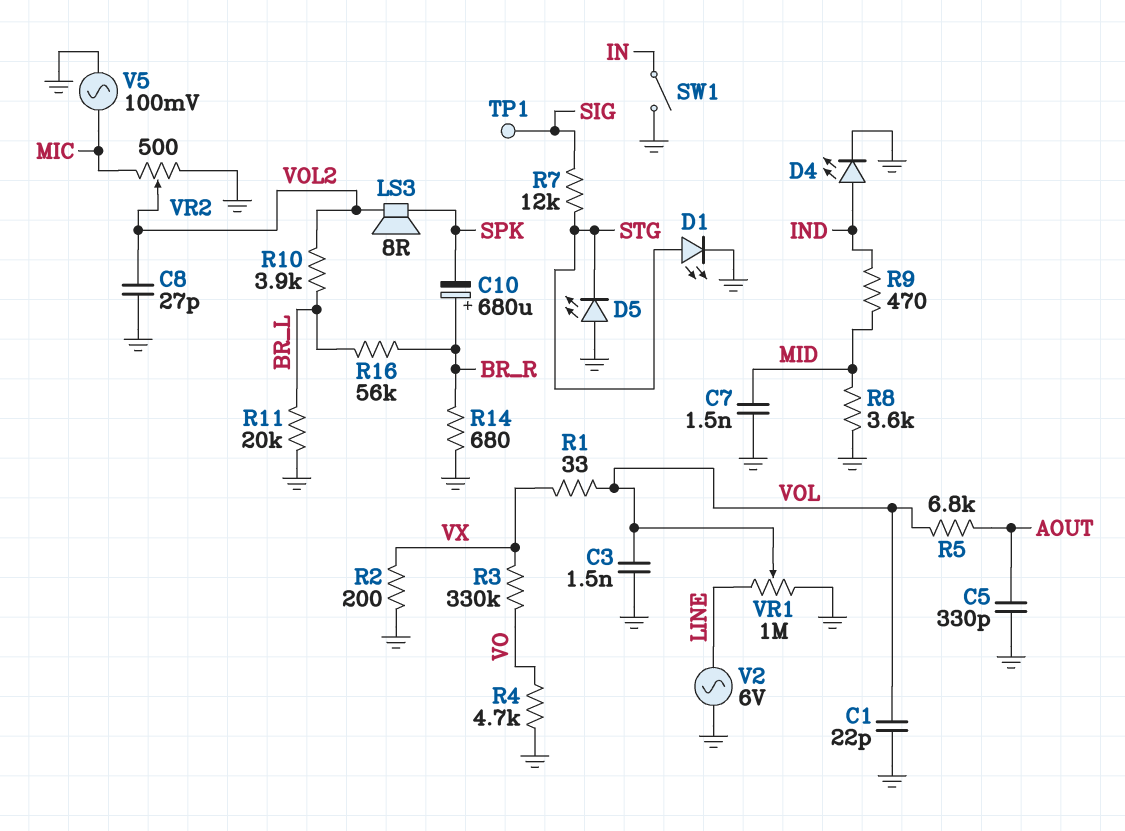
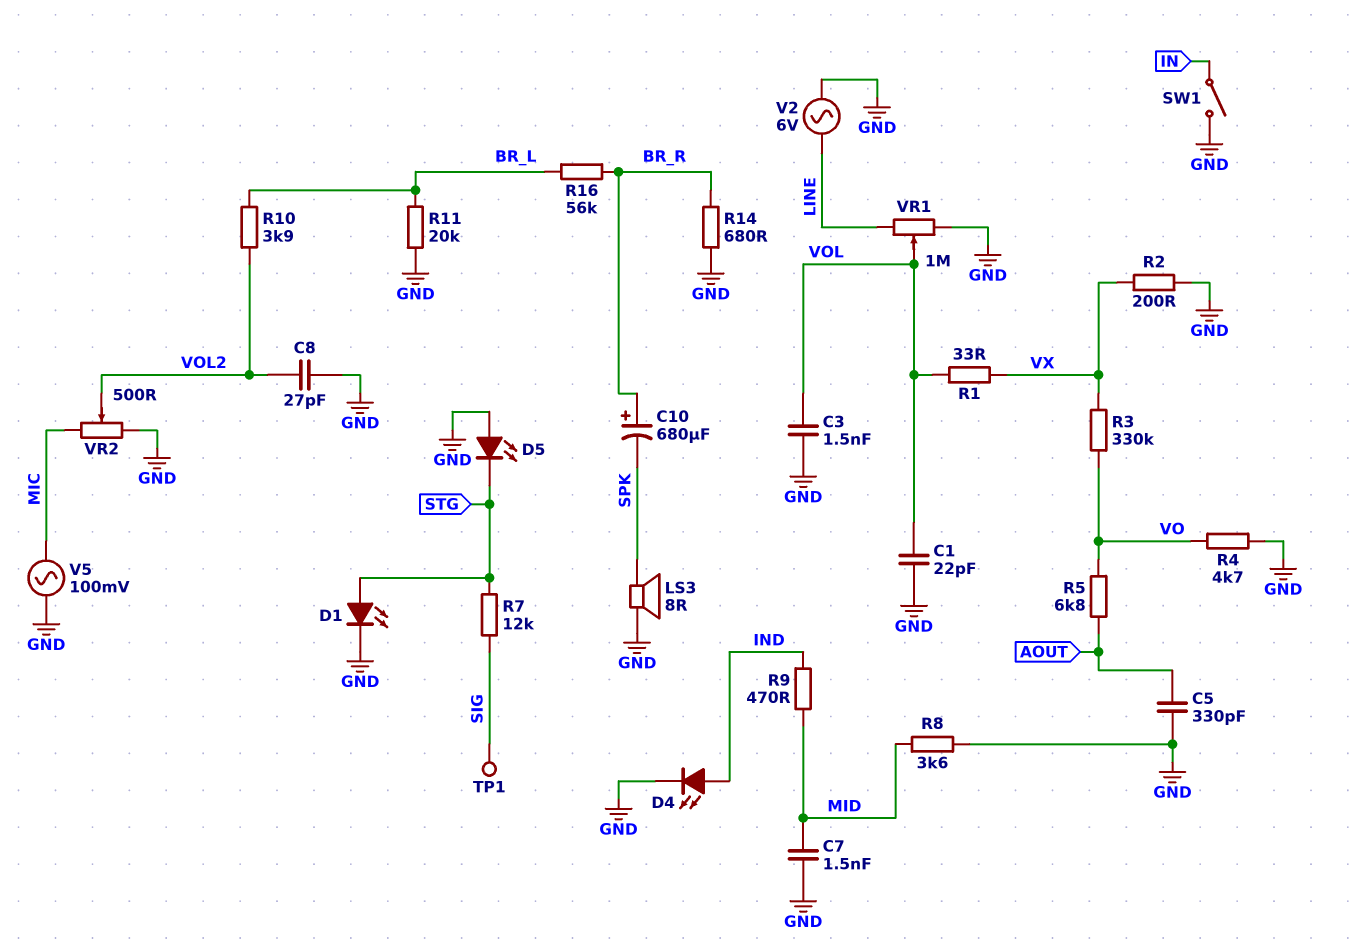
LS3: speaker 8R (SPK, VOL2) -> speaker 8R (GND, SPK)
R5: 6.8k (AOUT, VOL) -> 6.8k (AOUT, VO)

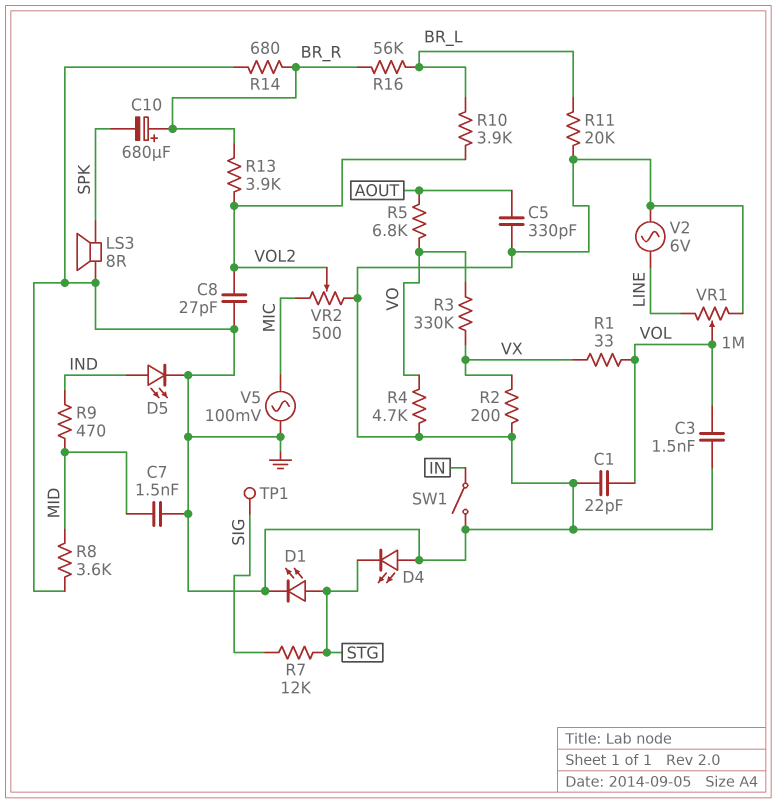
D4: LED (A IND, K GND) -> LED (A GND, K STG)
D5: LED (A GND, K STG) -> LED (A IND, K GND)
R13: none -> 3.9k (BR_R, VOL2)

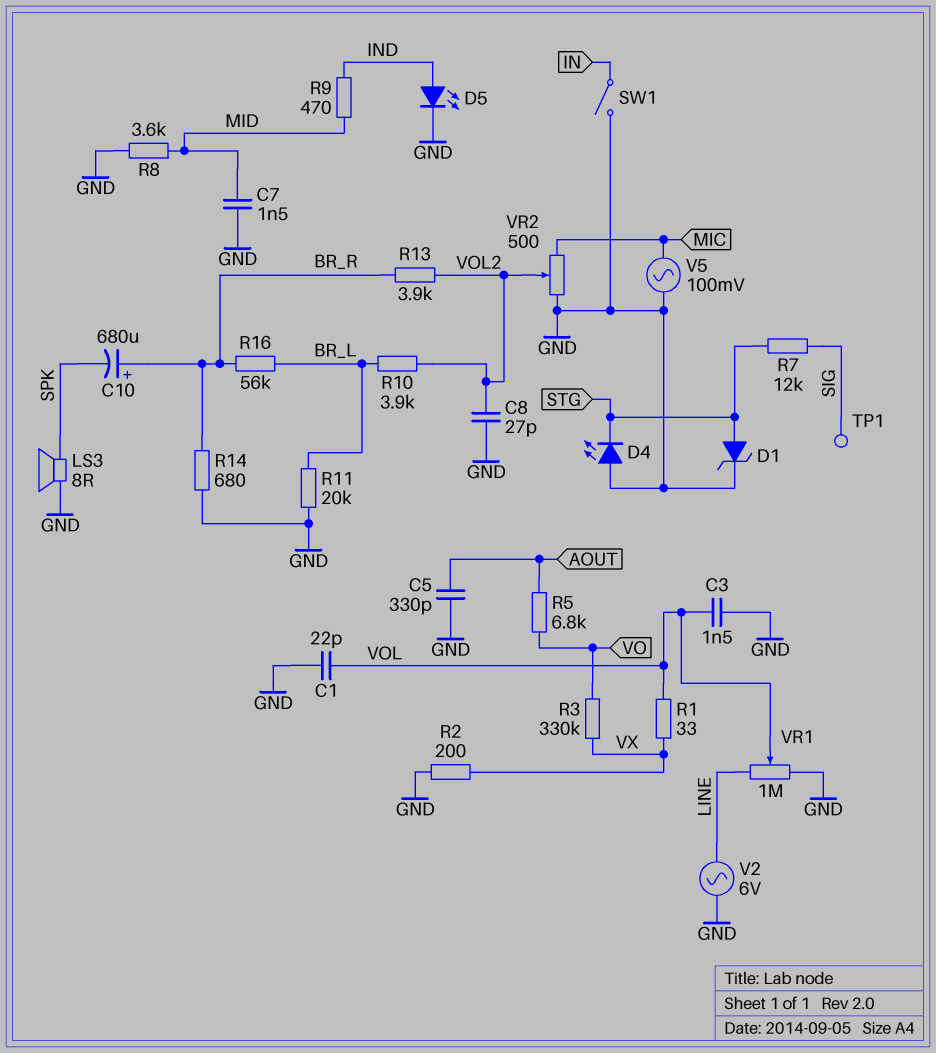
D1: LED (A STG, K GND) -> zener (A STG, K GND)
R4: 4.7k (GND, VO) -> none

